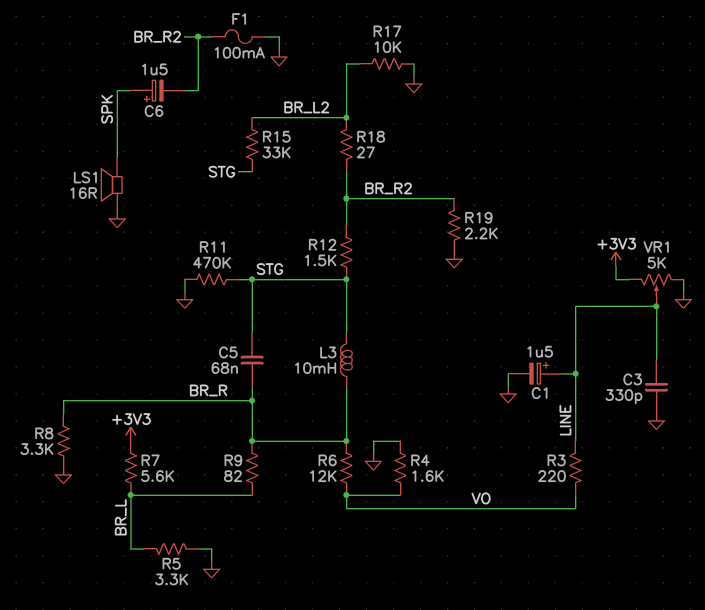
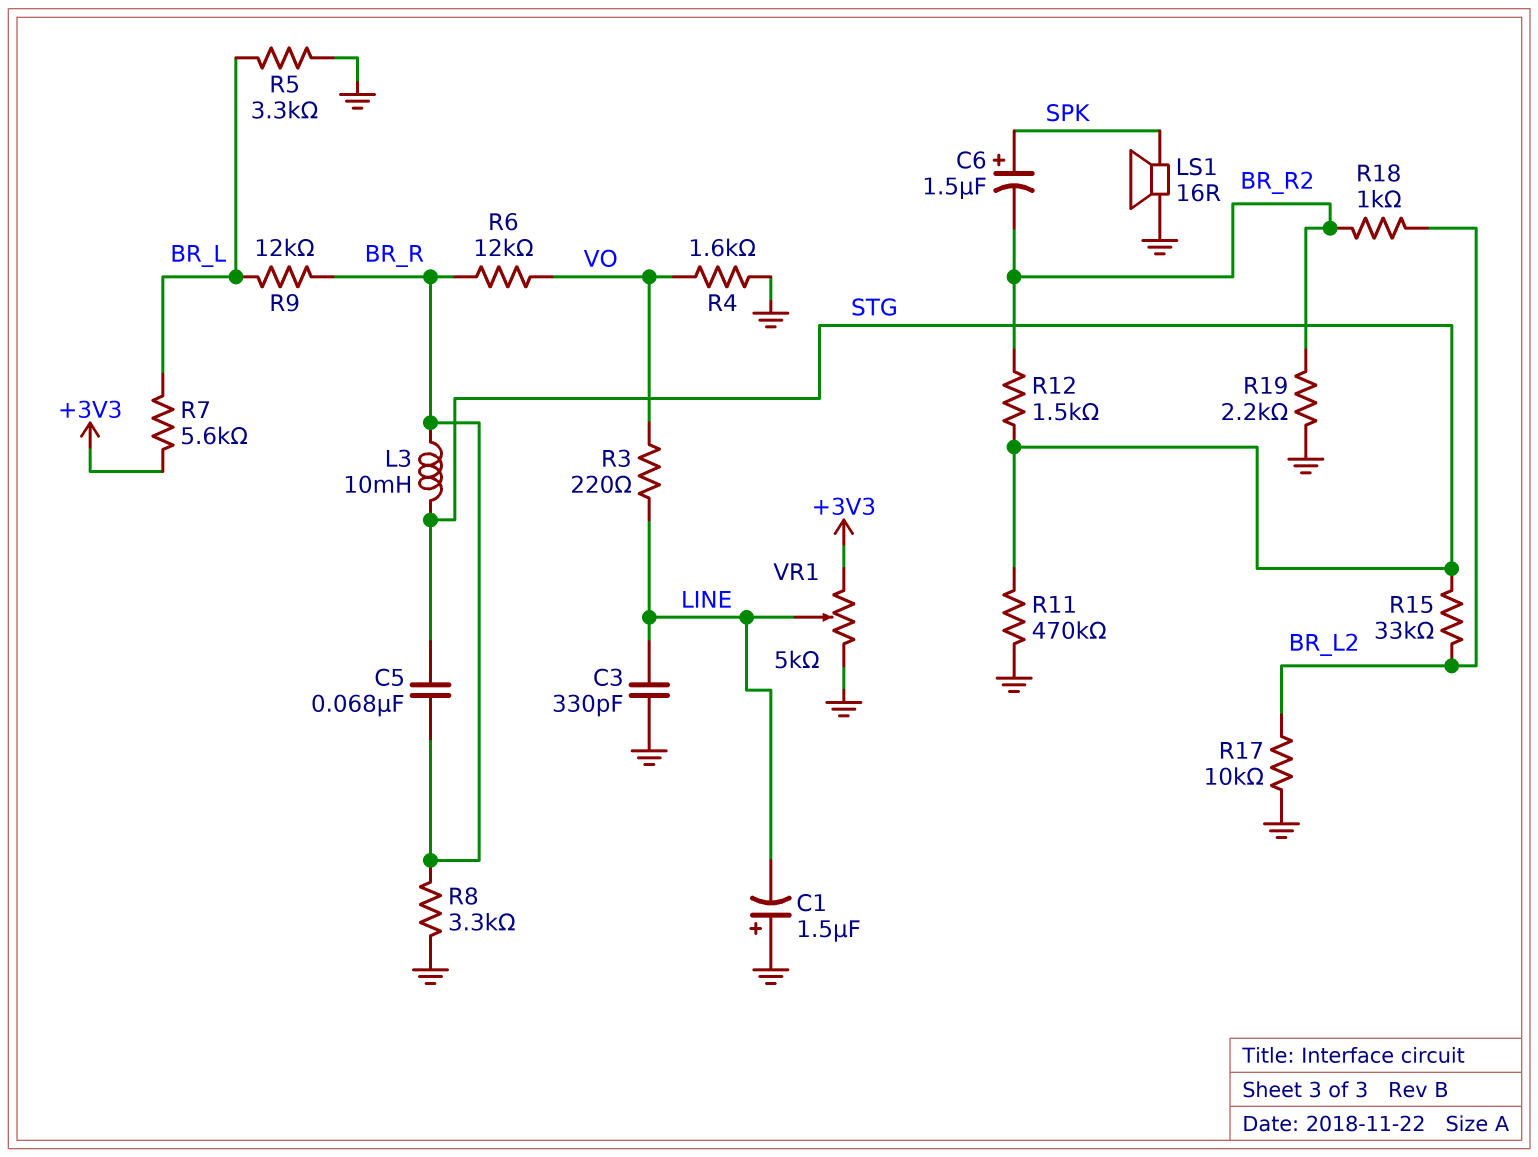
C1: 1.5uF (plus LINE, minus GND) -> 1.5uF (plus GND, minus LINE)
F1: 100mA (BR_R2, GND) -> none
R9: 82 (BR_L, BR_R) -> 12k (BR_L, BR_R)
R18: 27 (BR_L2, BR_R2) -> 1k (BR_L2, BR_R2)

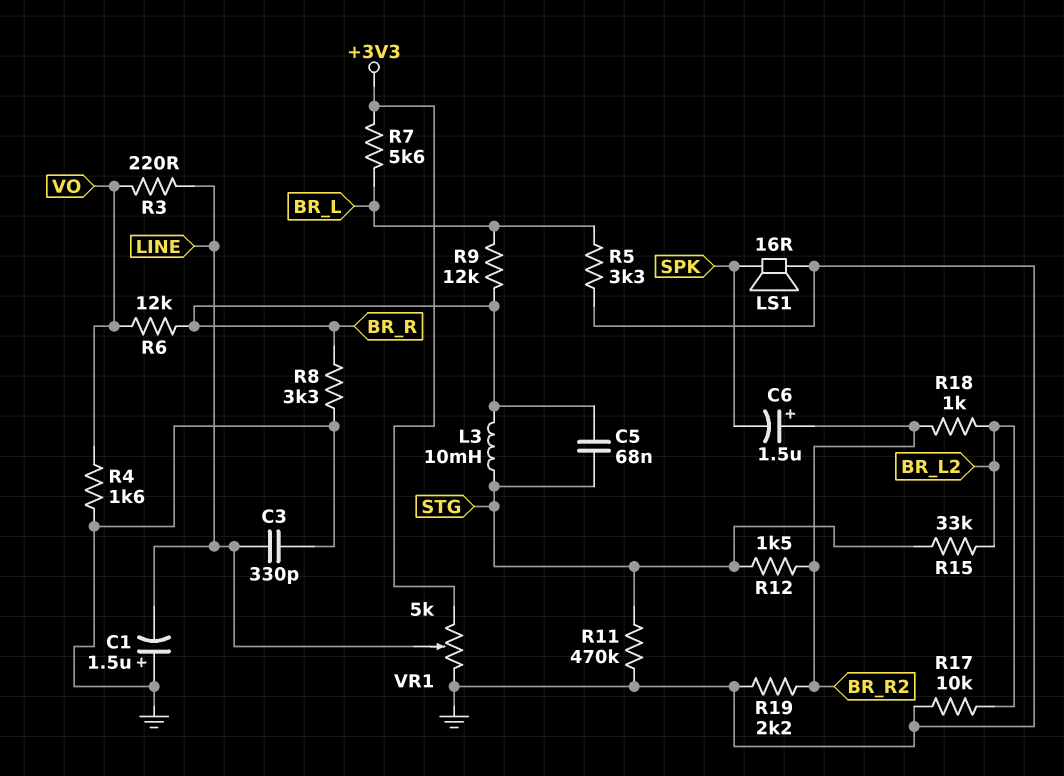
C6: 1.5uF (plus SPK, minus BR_R2) -> 1.5uF (plus BR_R2, minus SPK)

